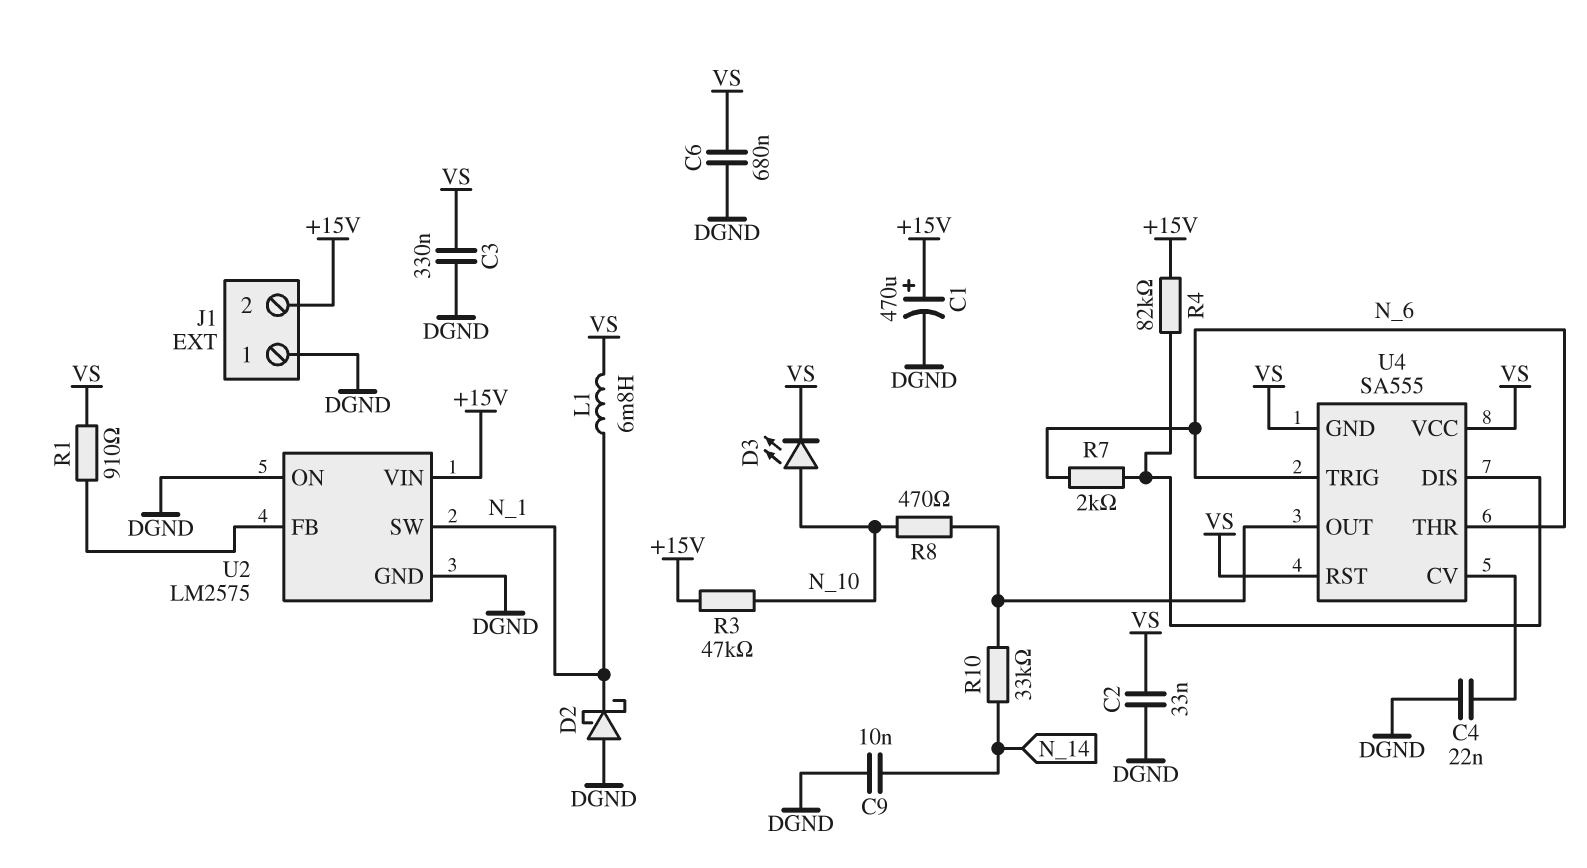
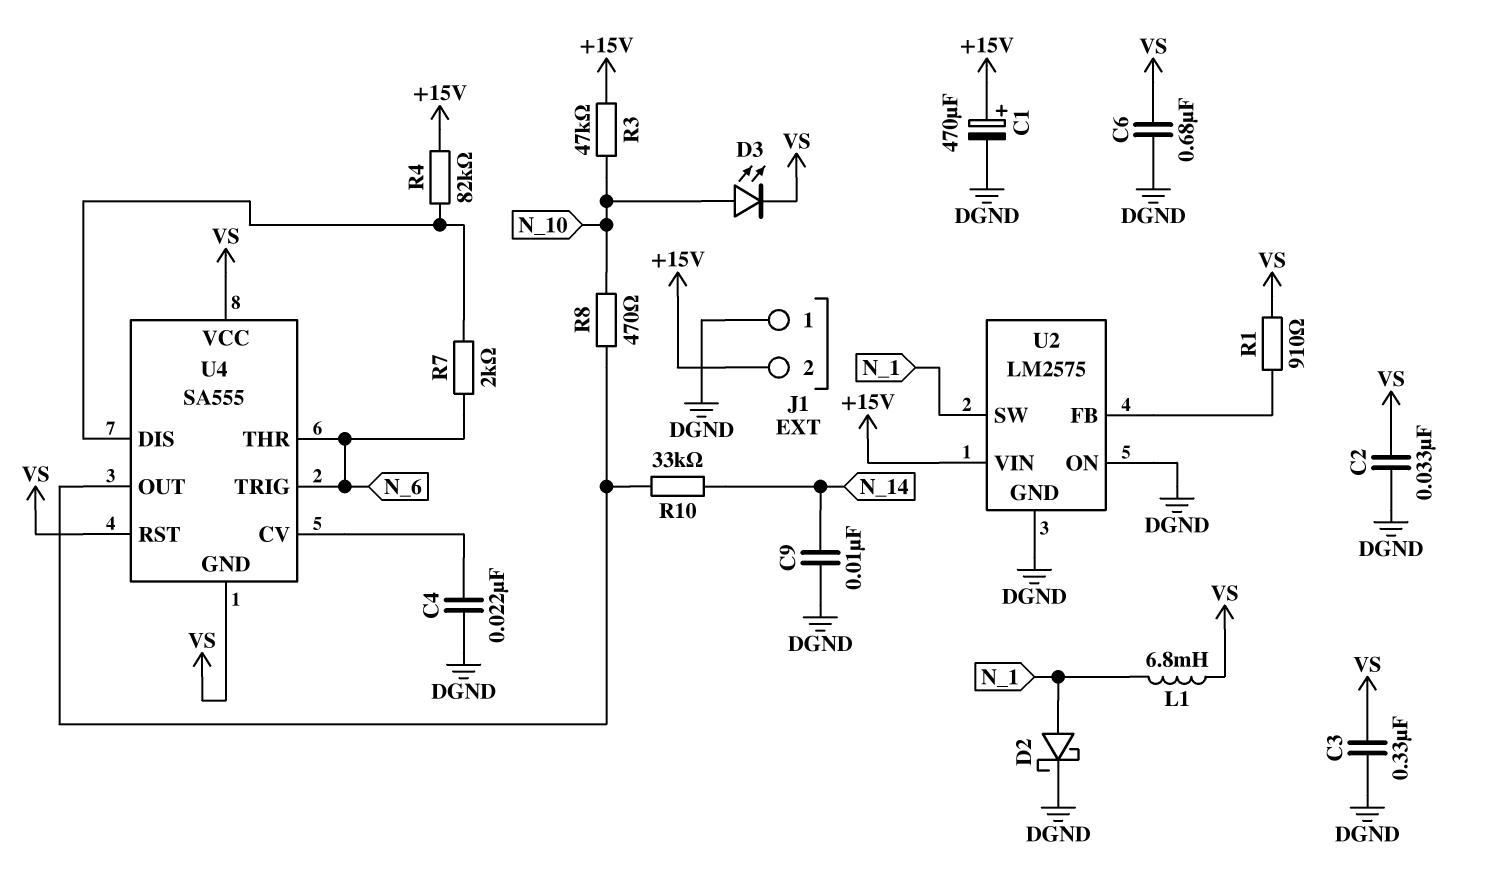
D2: schottky (A DGND, K N_1) -> schottky (A N_1, K DGND)

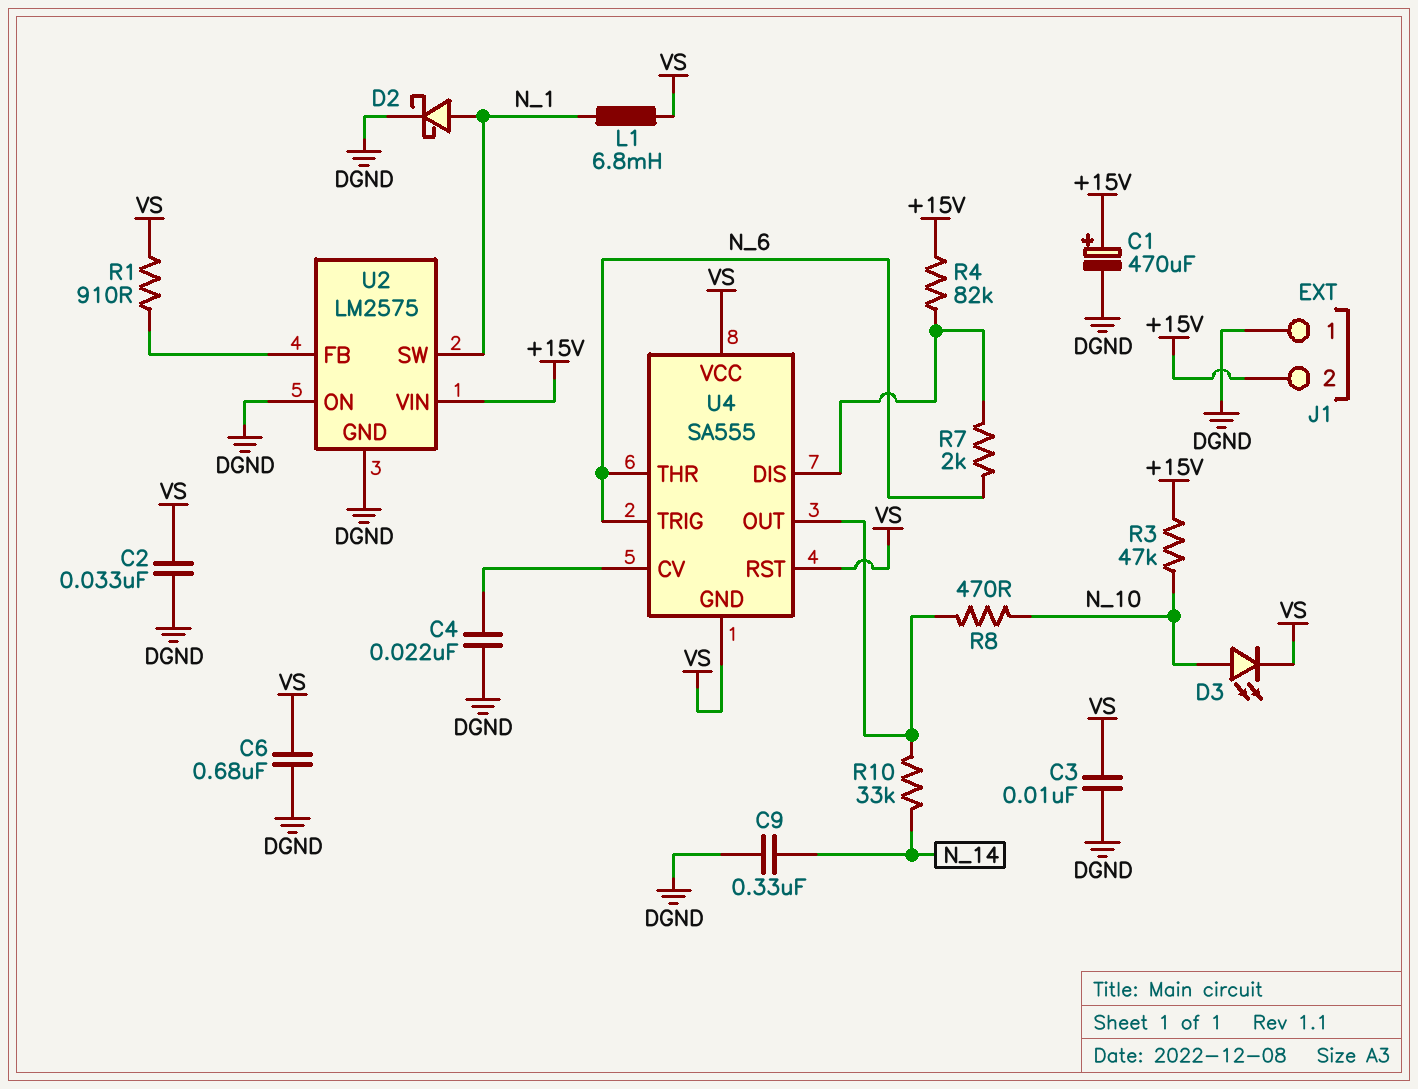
C3: 330nF (DGND, VS) -> 10nF (DGND, VS)
C9: 10nF (DGND, N_14) -> 330nF (DGND, N_14)

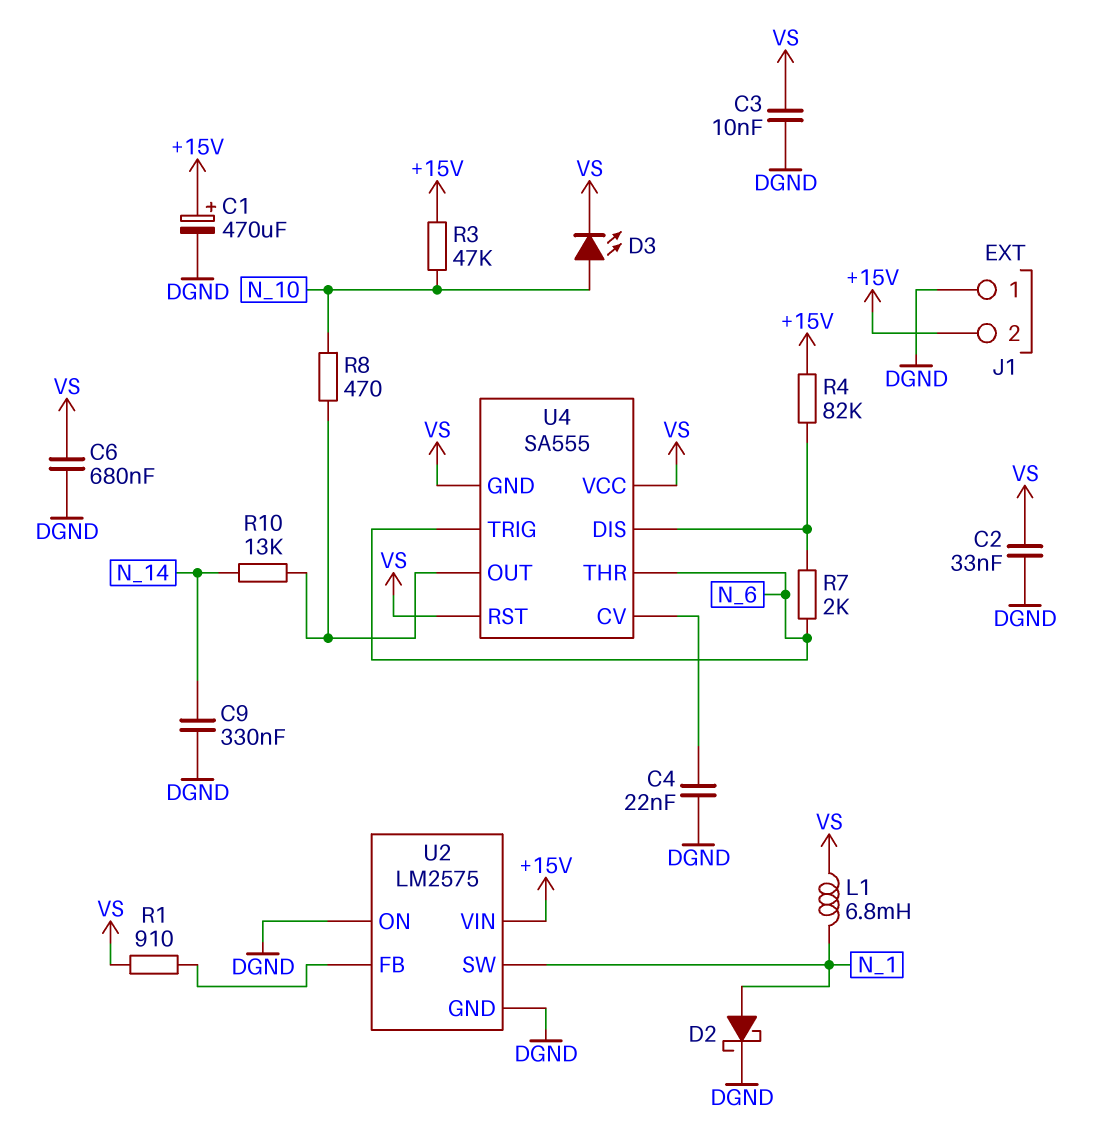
R10: 33k (N_14, U4/OUT) -> 13k (N_14, U4/OUT)

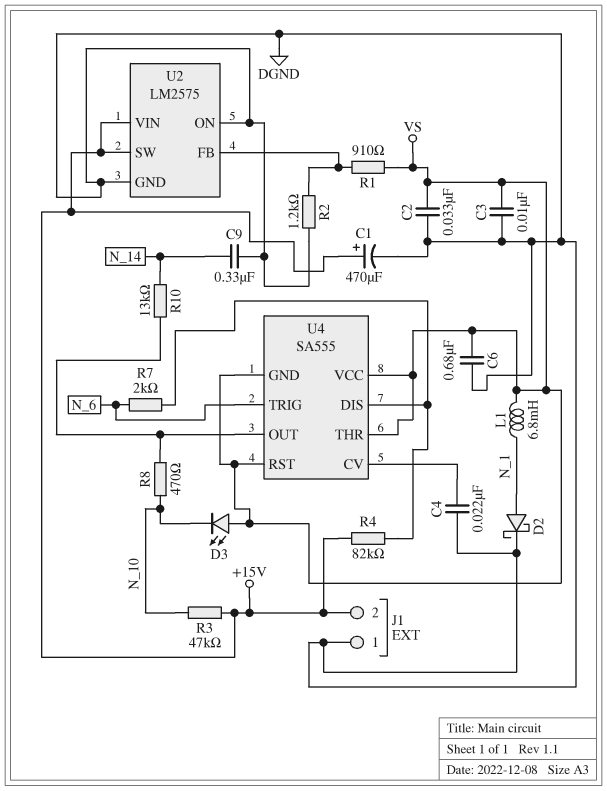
D3: LED (A N_10, K VS) -> LED (A VS, K N_10)
R2: none -> 1.2k (DGND, U2/FB)
U2 pin SW: N_1 -> +15V
U4 pin THR: N_6 -> VS

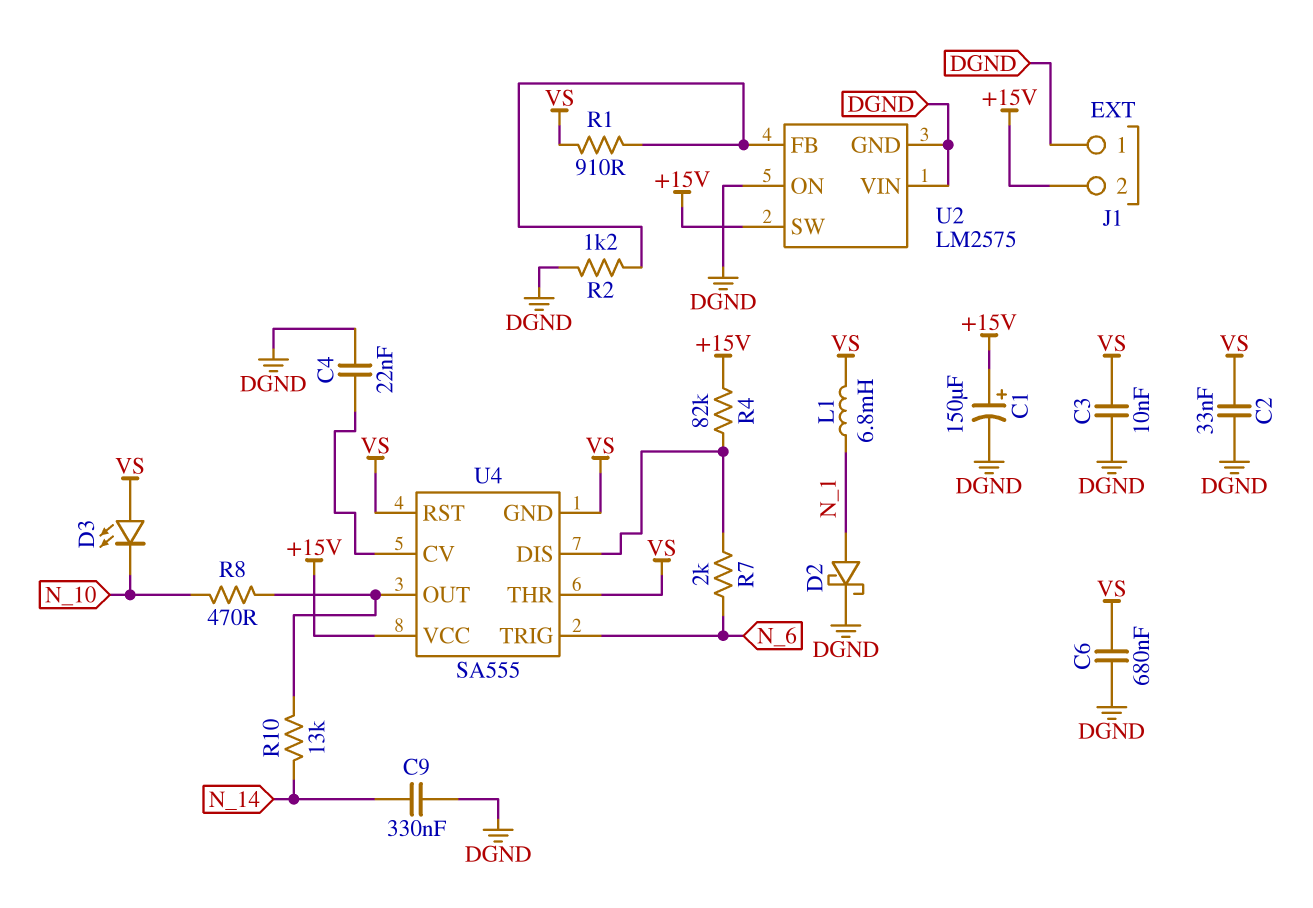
C1: 470uF (plus +15V, minus DGND) -> 150uF (plus +15V, minus DGND)
R3: 47k (+15V, N_10) -> none
U2 pin VIN: +15V -> DGND
U4 pin VCC: VS -> +15V

